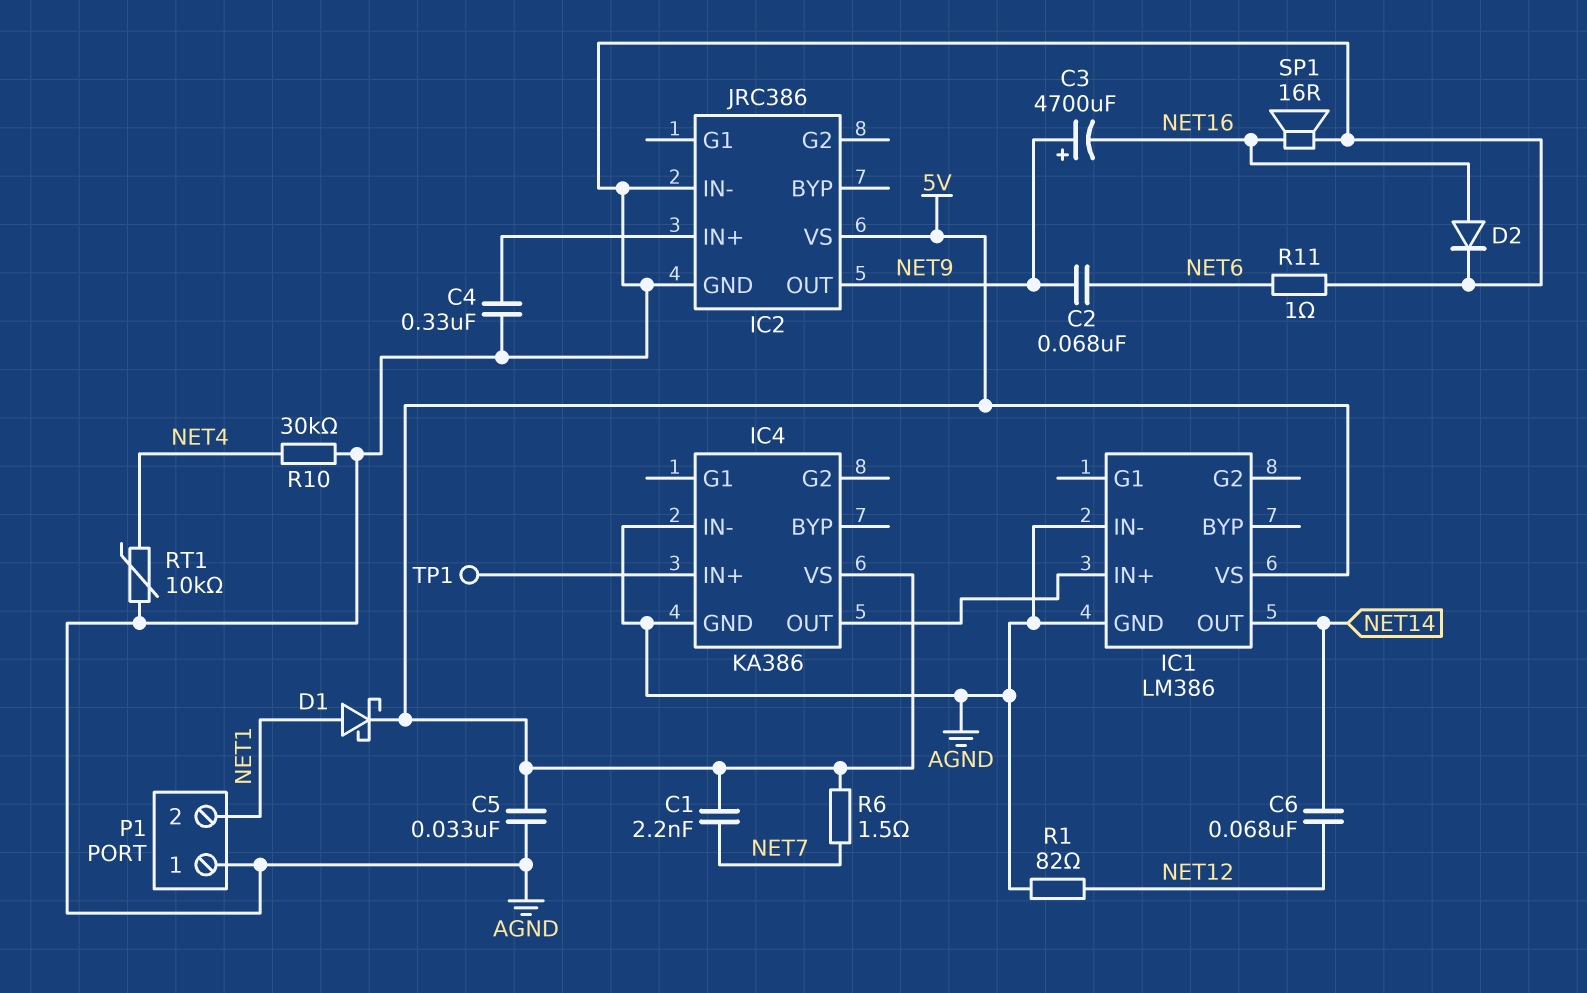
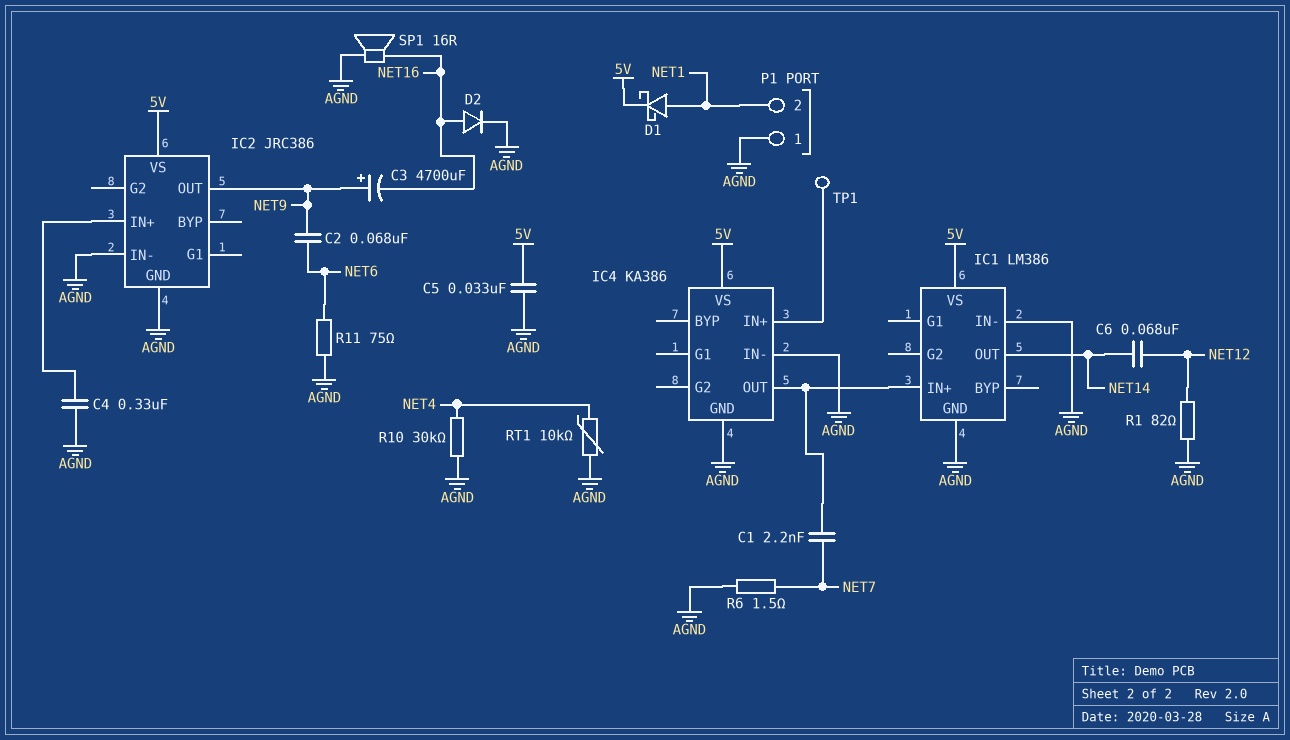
C1: 2.2nF (5V, NET7) -> 2.2nF (IC1/IN+, NET7)
R6: 1.5 (5V, NET7) -> 1.5 (AGND, NET7)
R11: 1 (AGND, NET6) -> 75 (AGND, NET6)

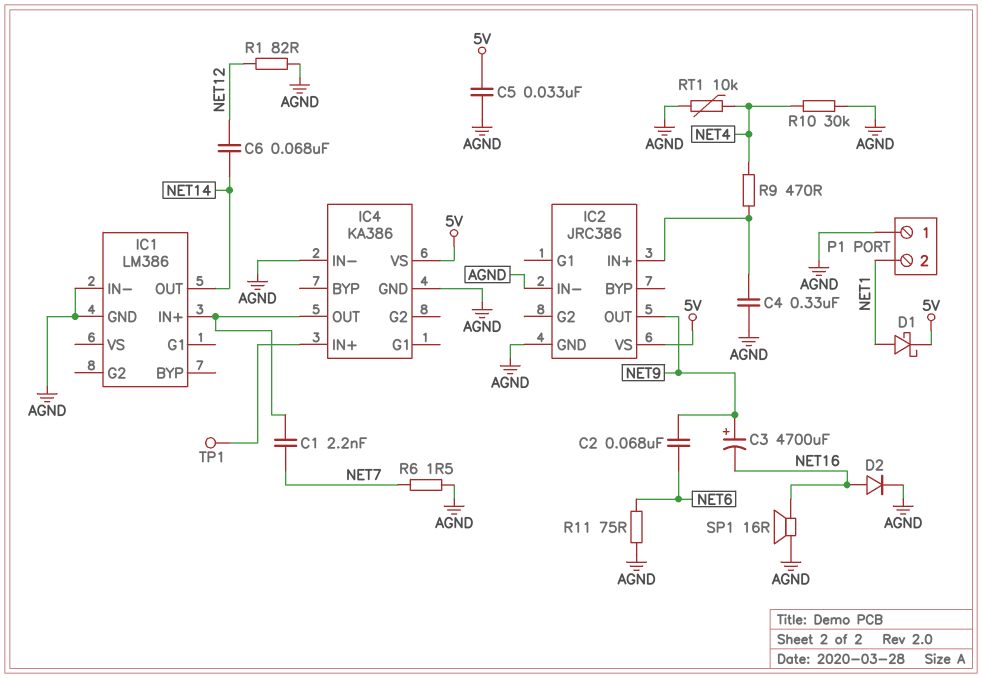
IC1 pin VS: 5V -> none
R9: none -> 470 (IC2/IN+, NET4)

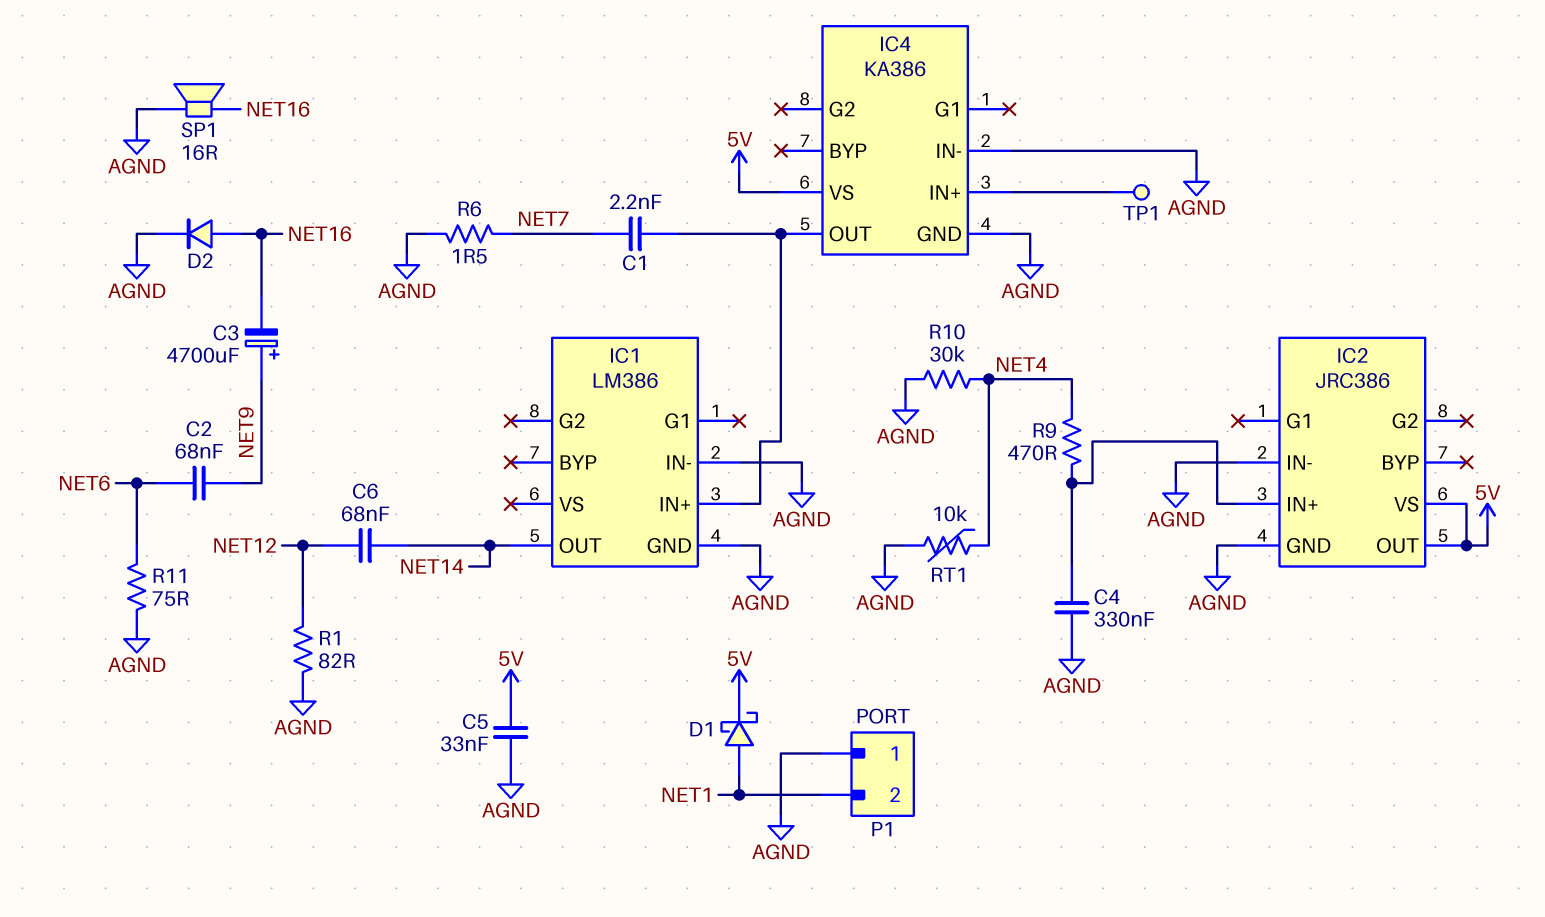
IC2 pin OUT: NET9 -> 5V

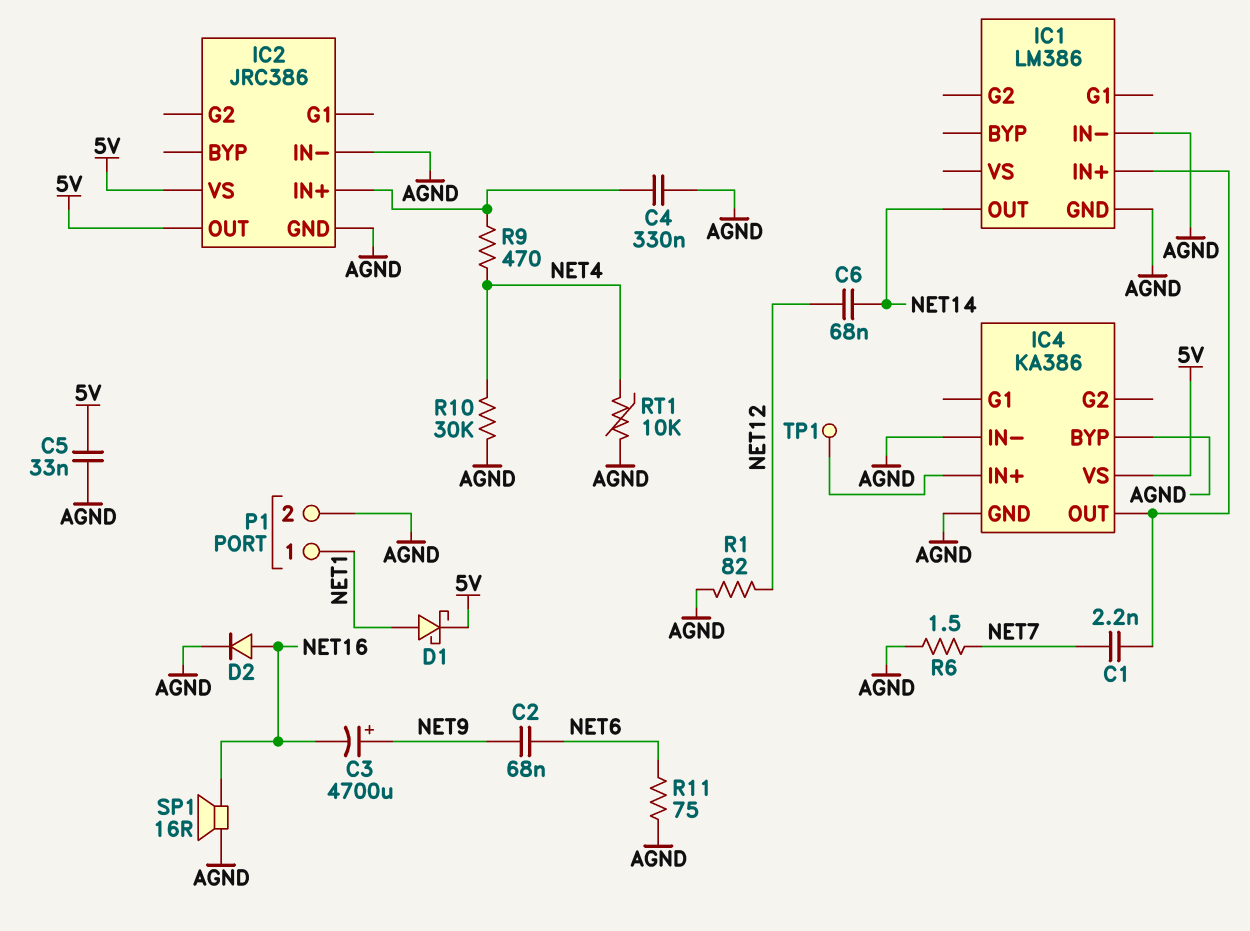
IC4 pin BYP: none -> AGND
P1 pin 1: AGND -> NET1
P1 pin 2: NET1 -> AGND

